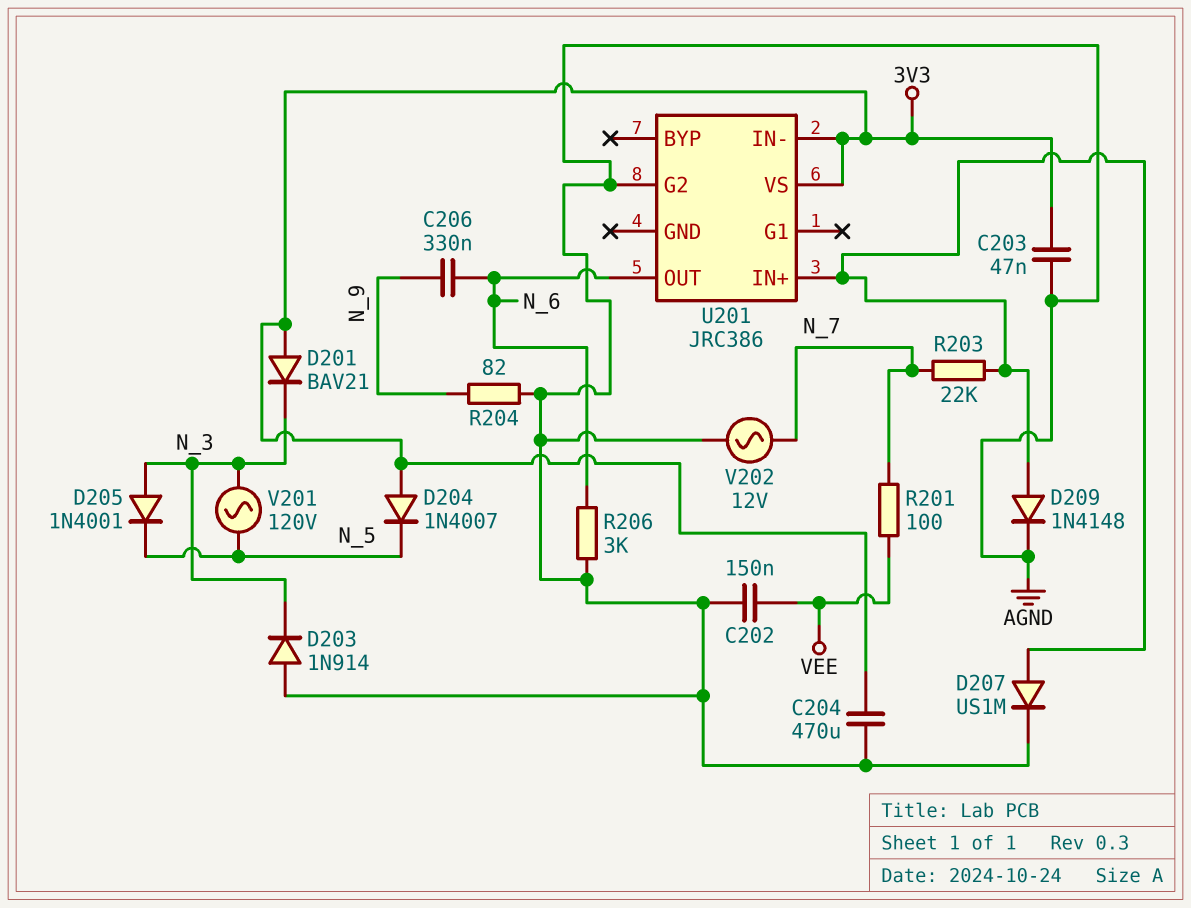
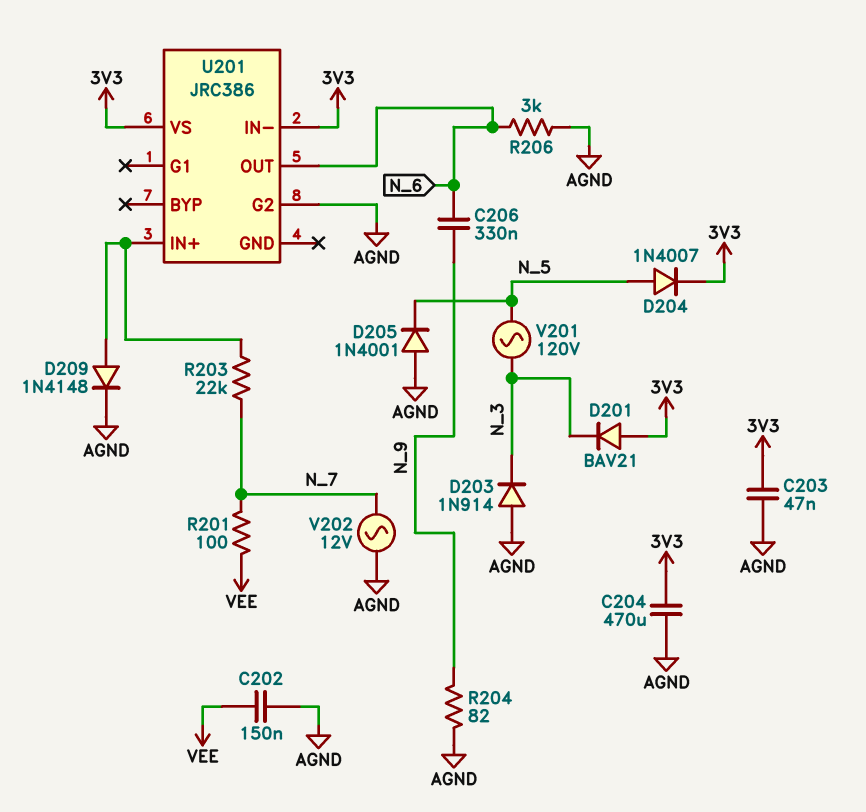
D204: diode 1N4007 (A 3V3, K N_5) -> diode 1N4007 (A N_5, K 3V3)
D205: diode 1N4001 (A N_3, K N_5) -> diode 1N4001 (A AGND, K N_5)
D207: diode US1M (A U201/IN+, K AGND) -> none

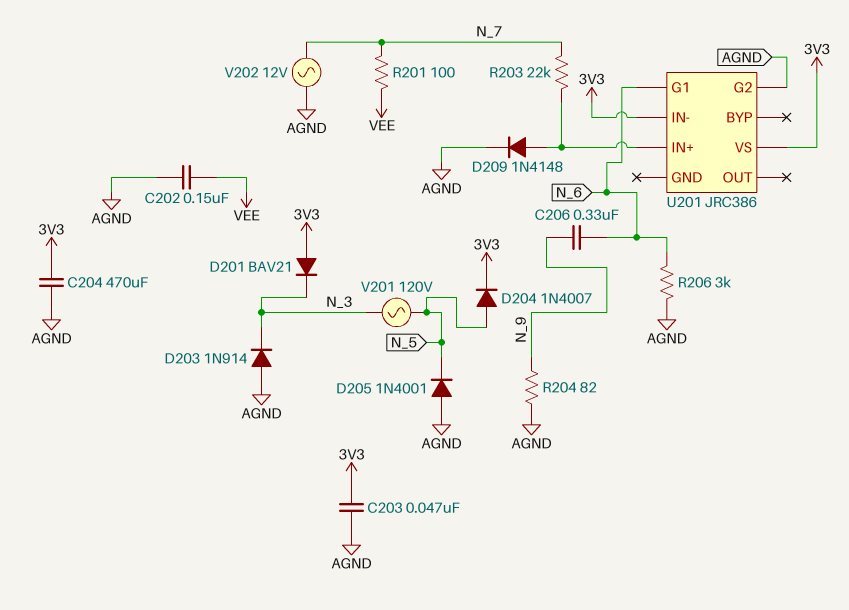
U201 pin G1: none -> N_6
U201 pin OUT: N_6 -> none

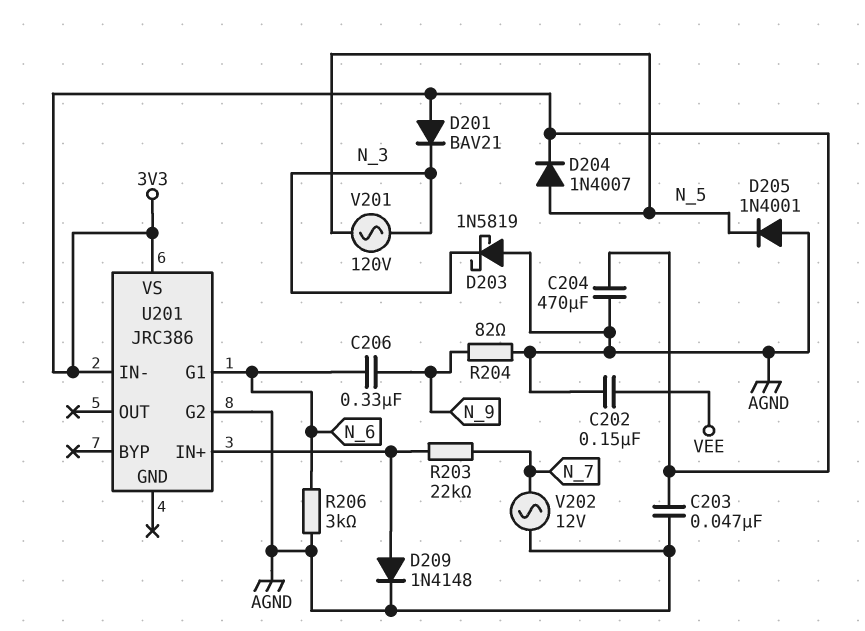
D203: diode 1N914 (A AGND, K N_3) -> schottky 1N5819 (A AGND, K N_3)
R201: 100 (N_7, VEE) -> none

